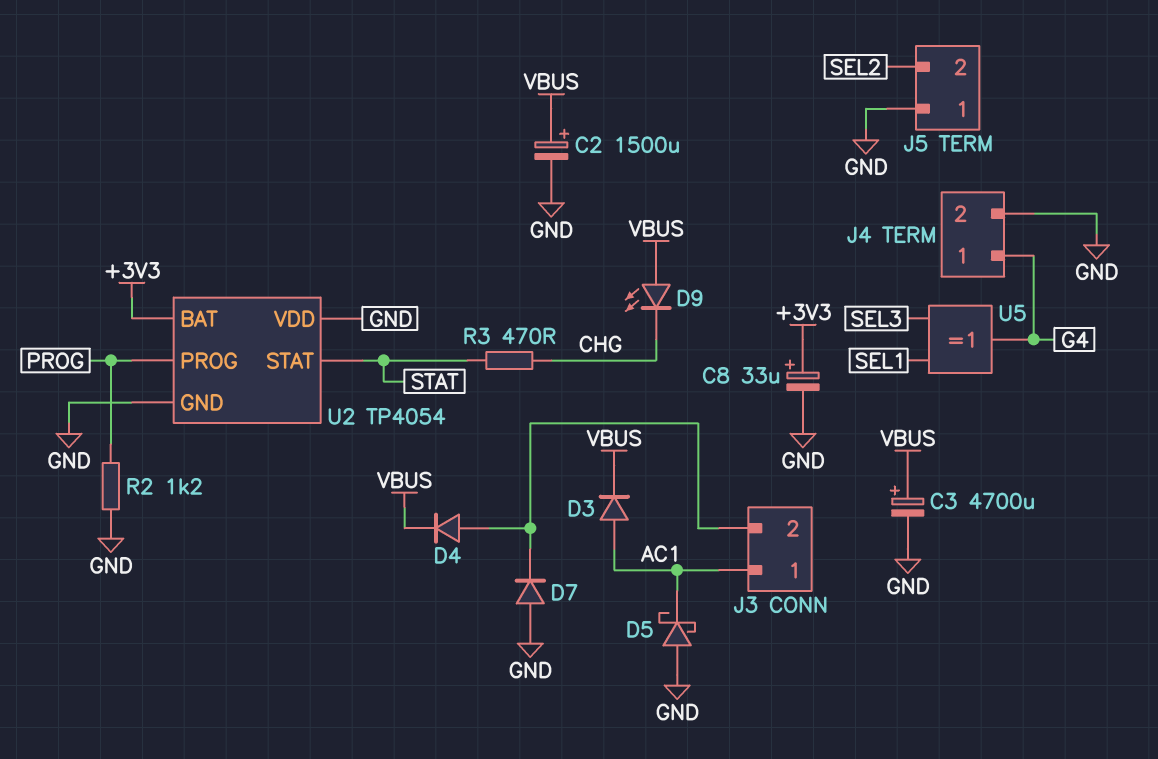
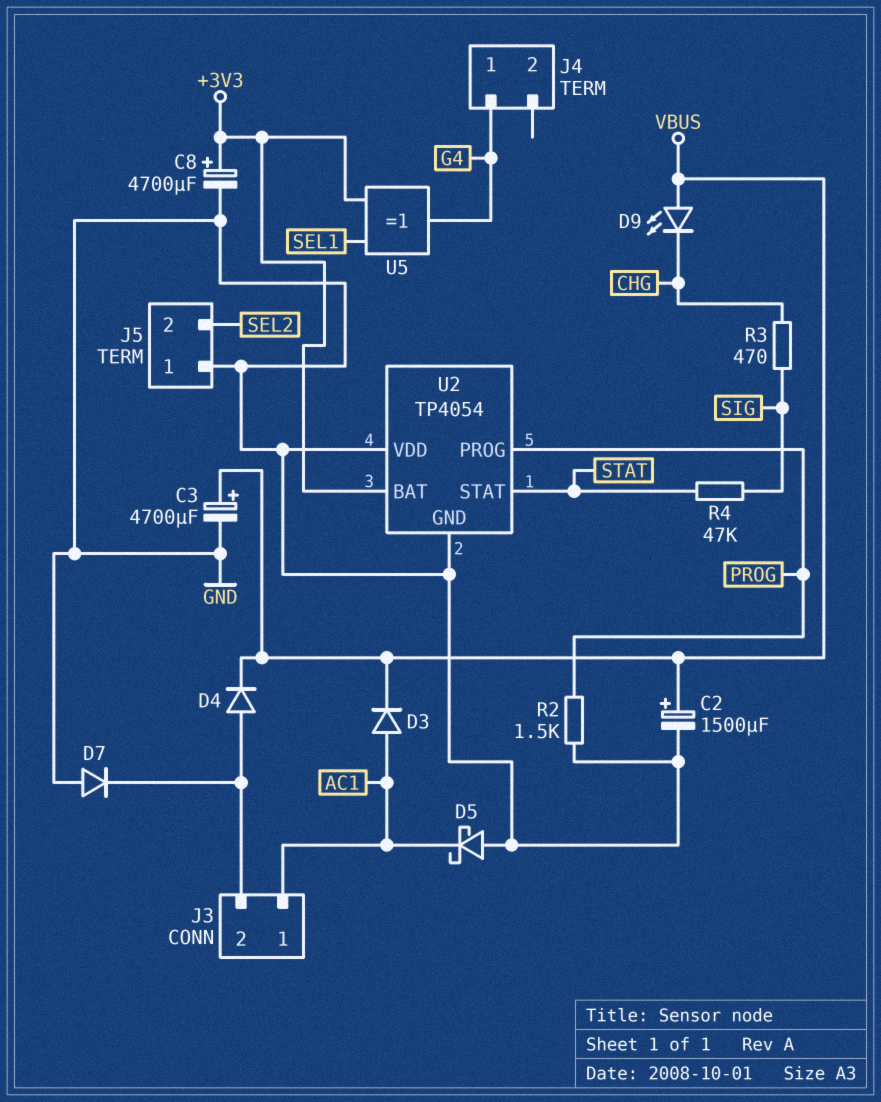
C8: 33uF (plus +3V3, minus GND) -> 4700uF (plus +3V3, minus GND)
J4 pin 2: GND -> none
R2: 1.2k (GND, PROG) -> 1.5k (GND, PROG)
R3: 470 (CHG, STAT) -> 470 (CHG, SIG)
R4: none -> 47k (SIG, STAT)
U5: XOR (in SEL1, in SEL3, out G4) -> XOR (in +3V3, in SEL1, out G4)

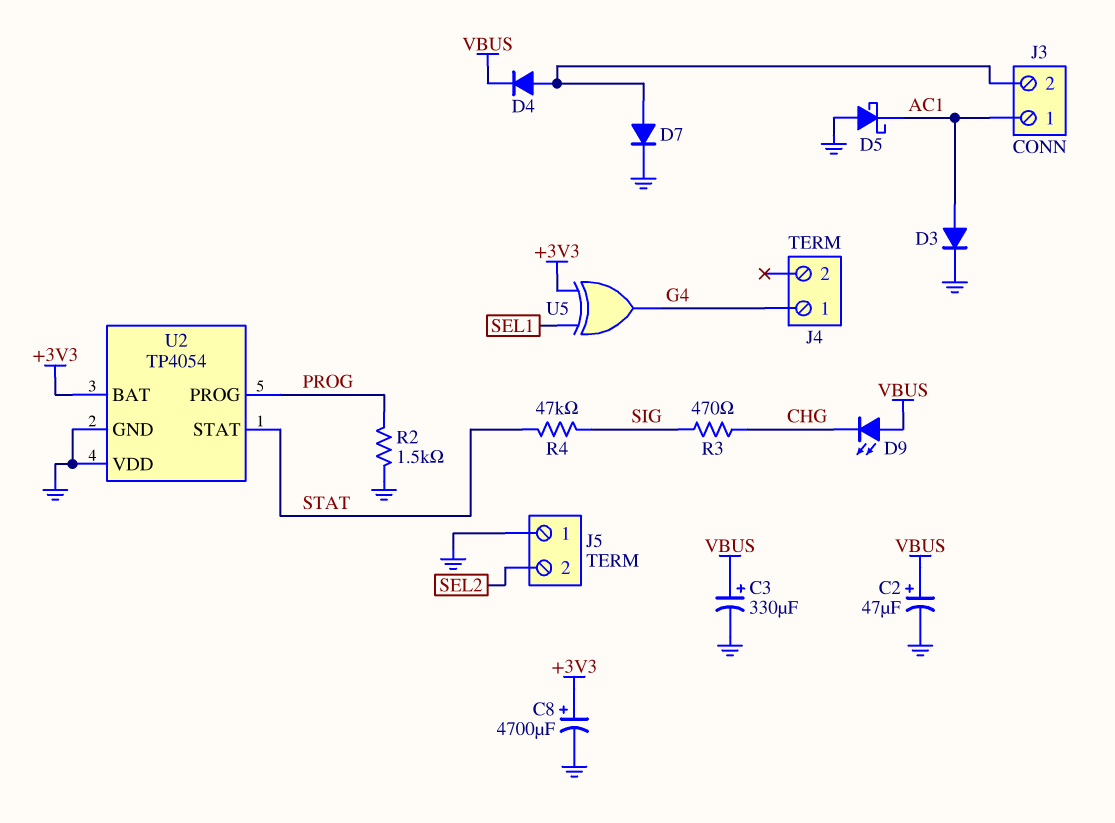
C2: 1500uF (plus VBUS, minus GND) -> 47uF (plus VBUS, minus GND)
C3: 4700uF (plus VBUS, minus GND) -> 330uF (plus VBUS, minus GND)
D3: diode (A AC1, K VBUS) -> diode (A AC1, K GND)
D7: diode (A GND, K J3/2) -> diode (A J3/2, K GND)

